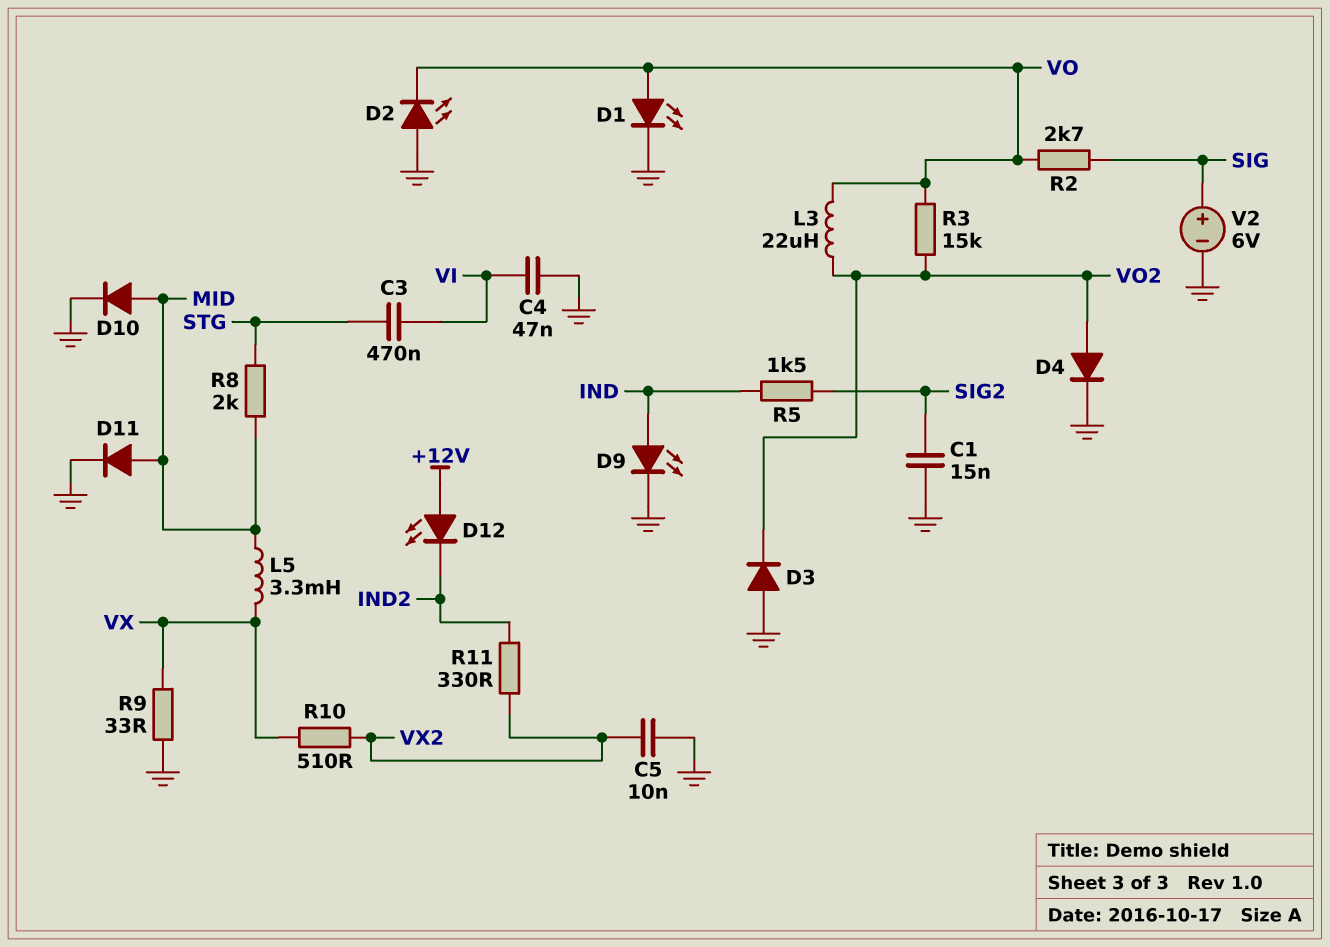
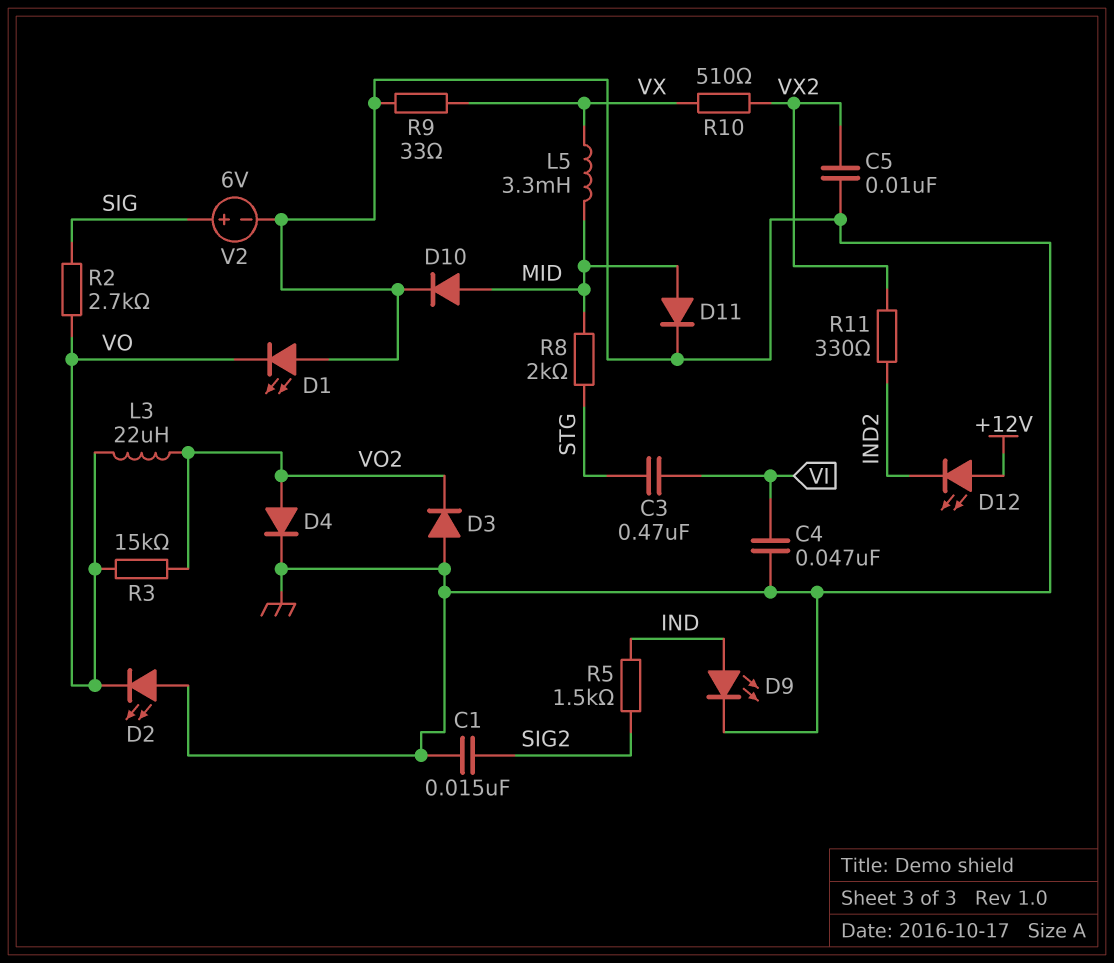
D1: LED (A VO, K GND) -> LED (A GND, K VO)

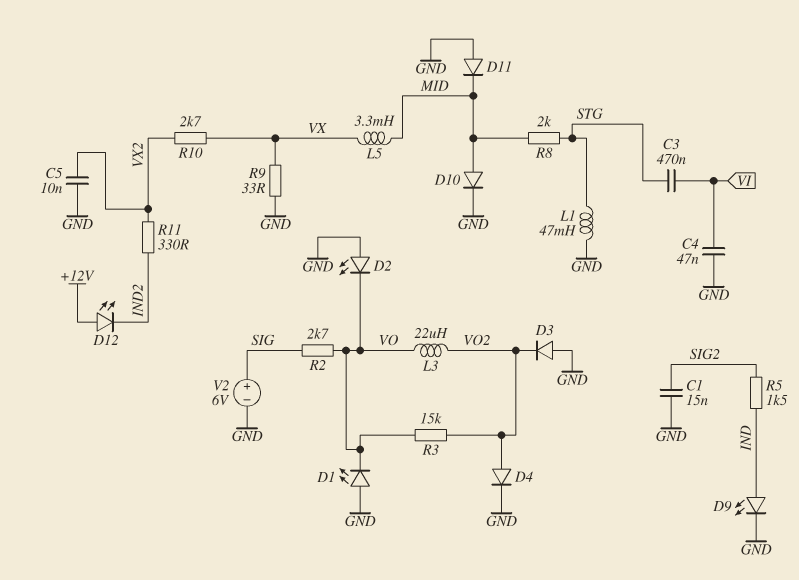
D11: diode (A MID, K GND) -> diode (A GND, K MID)
L1: none -> 47mH (GND, STG)
R10: 510 (VX, VX2) -> 2.7k (VX, VX2)

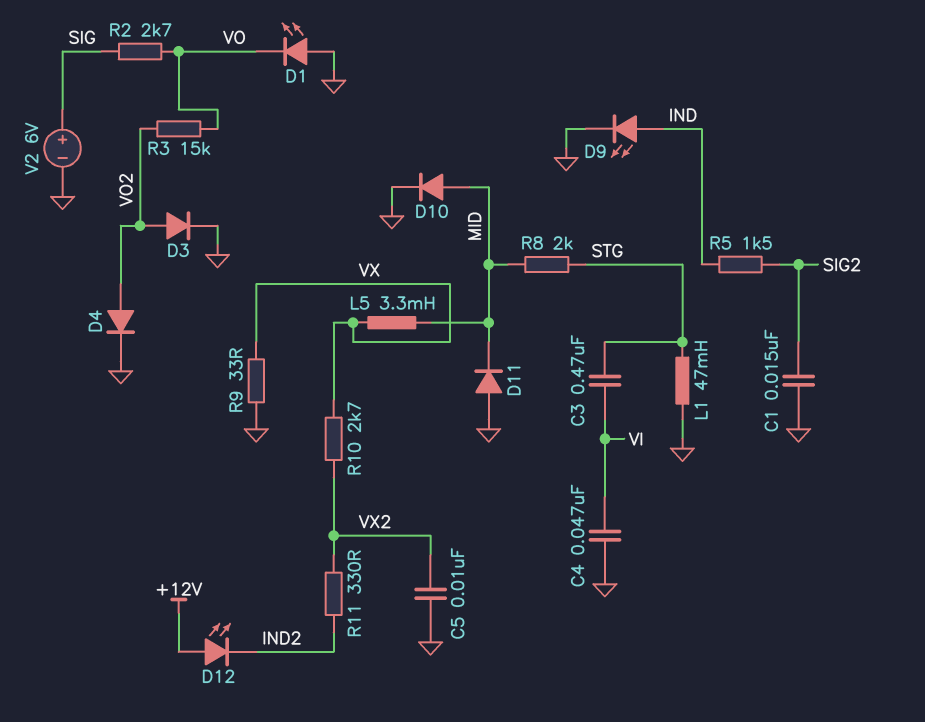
D2: LED (A GND, K VO) -> none
D3: diode (A GND, K VO2) -> diode (A VO2, K GND)
L3: 22uH (VO, VO2) -> none

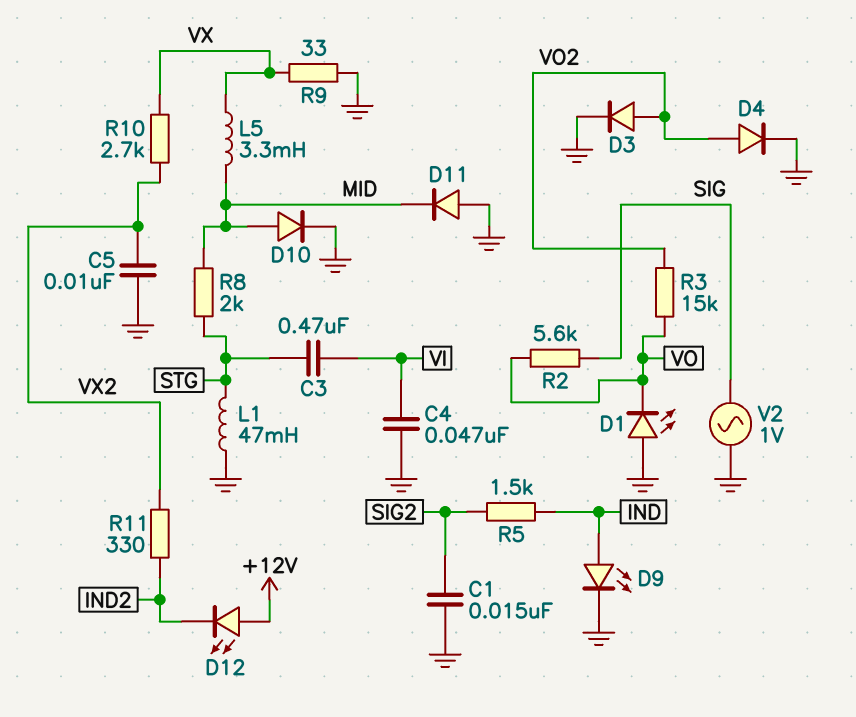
R2: 2.7k (SIG, VO) -> 5.6k (SIG, VO)
V2: 6V (plus SIG, minus GND) -> AC 1V (GND, SIG)

